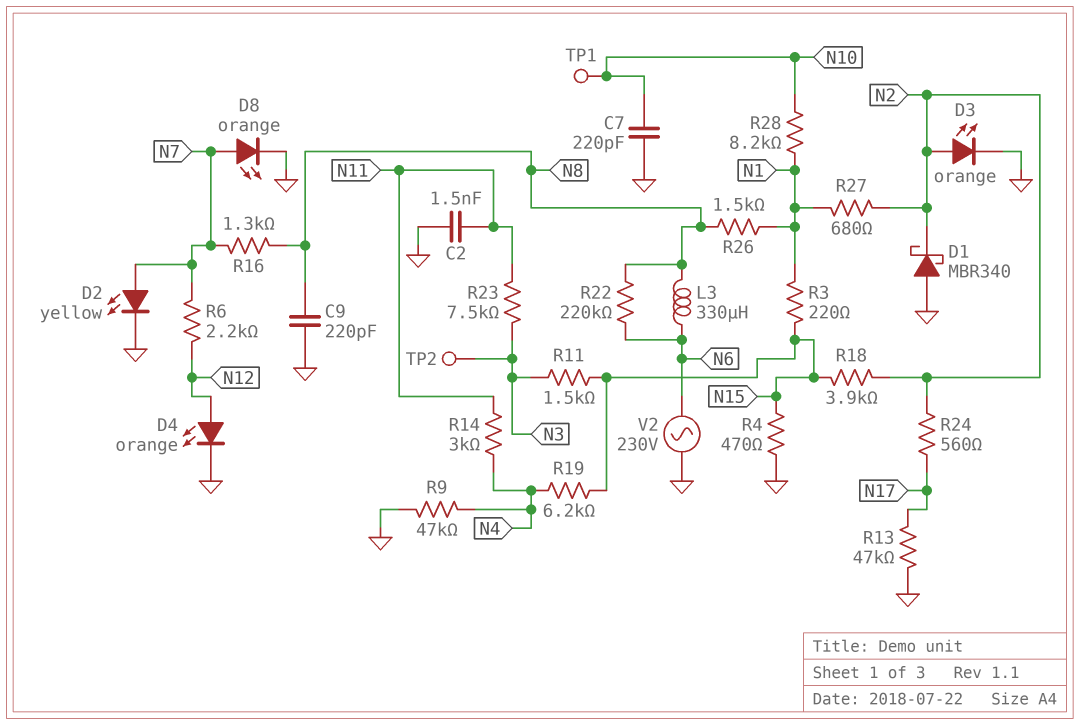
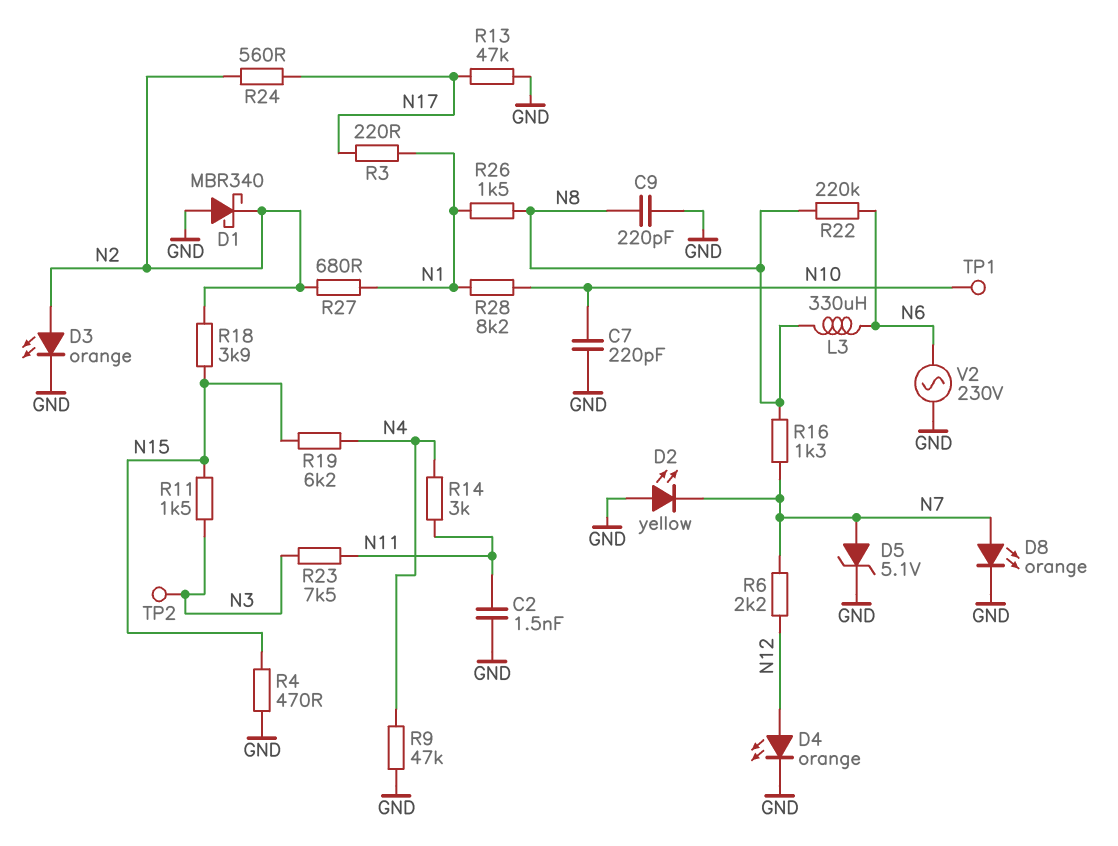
D2: LED yellow (A N7, K GND) -> LED yellow (A GND, K N7)
D5: none -> zener 5.1V (A N7, K GND)
R3: 220 (N1, N15) -> 220 (N1, N17)

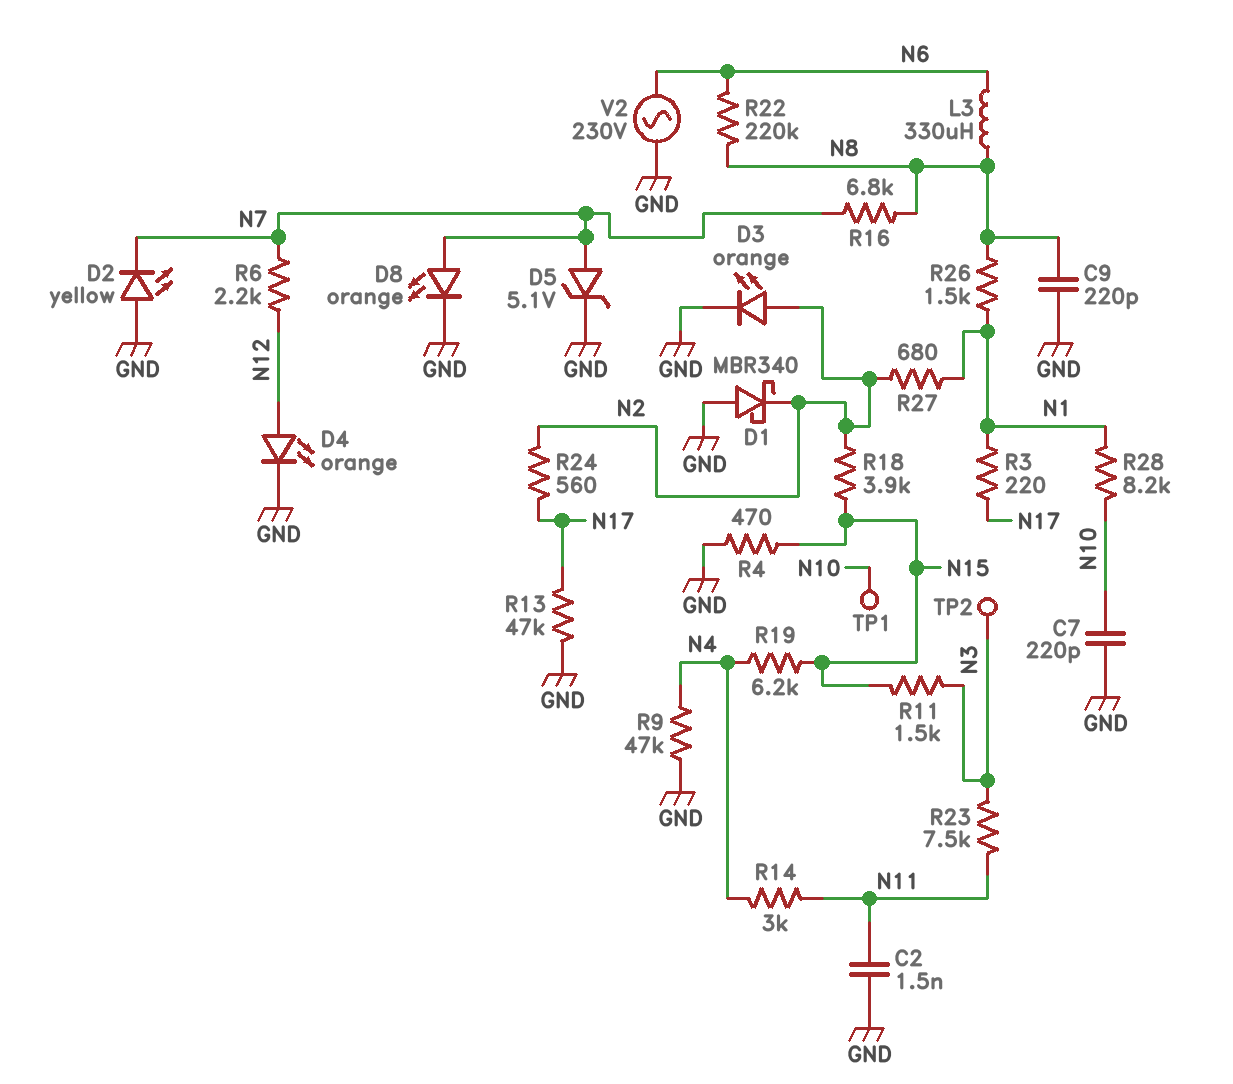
R16: 1.3k (N7, N8) -> 6.8k (N7, N8)

